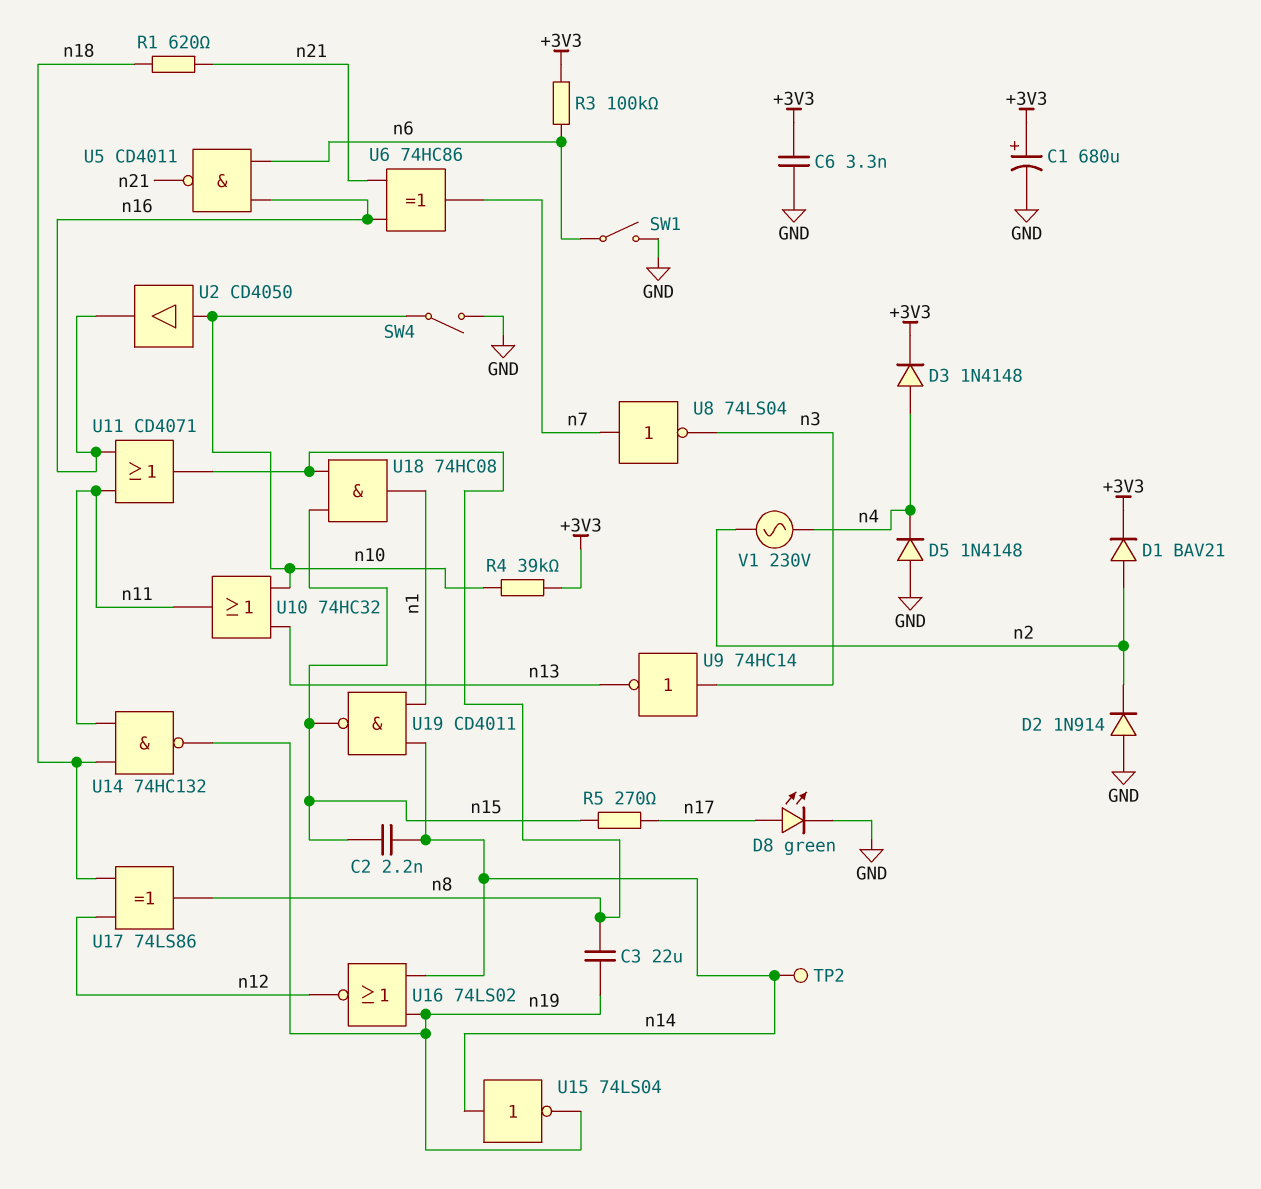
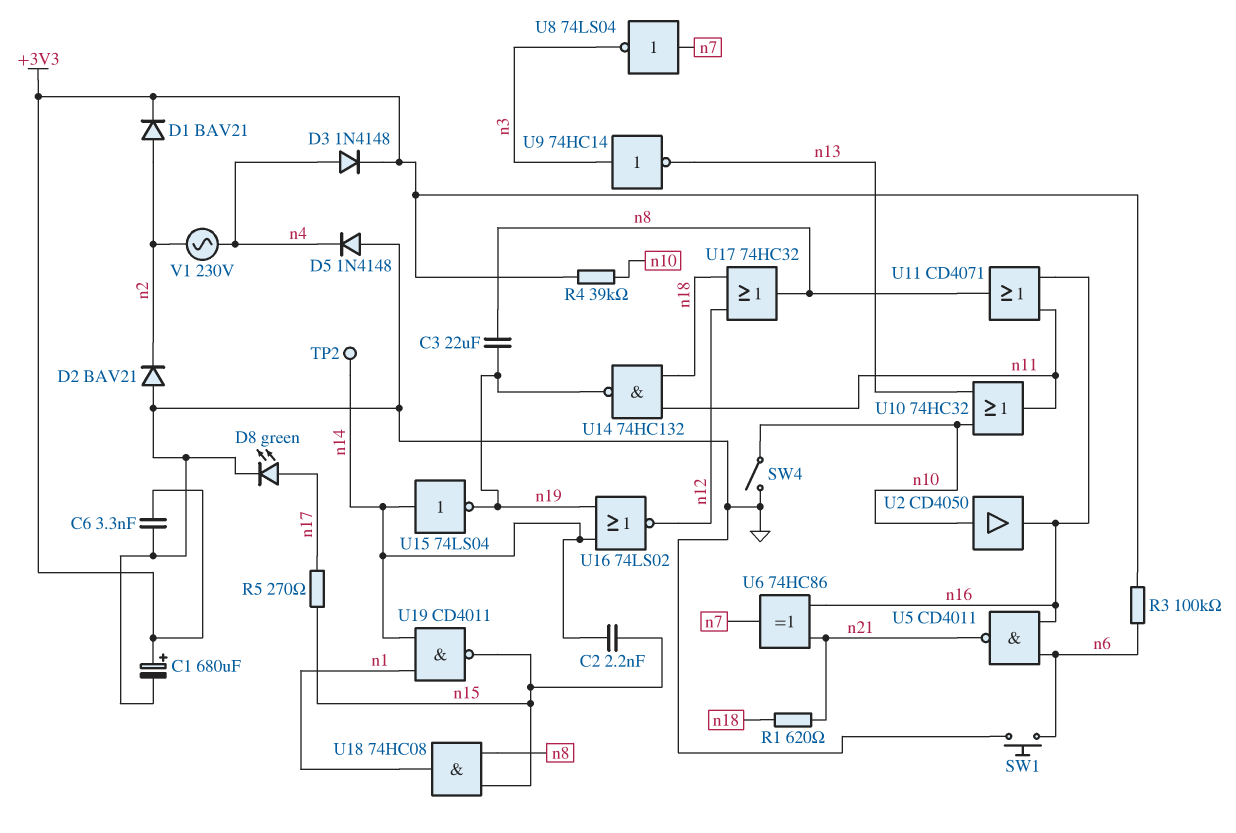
D2: diode 1N914 (A GND, K n2) -> diode BAV21 (A GND, K n2)
SW1: switch (GND, n6) -> button (GND, n6)
U17: XOR 74LS86 (in n12, in n18, out n8) -> OR 74HC32 (in n12, in n18, out n8)

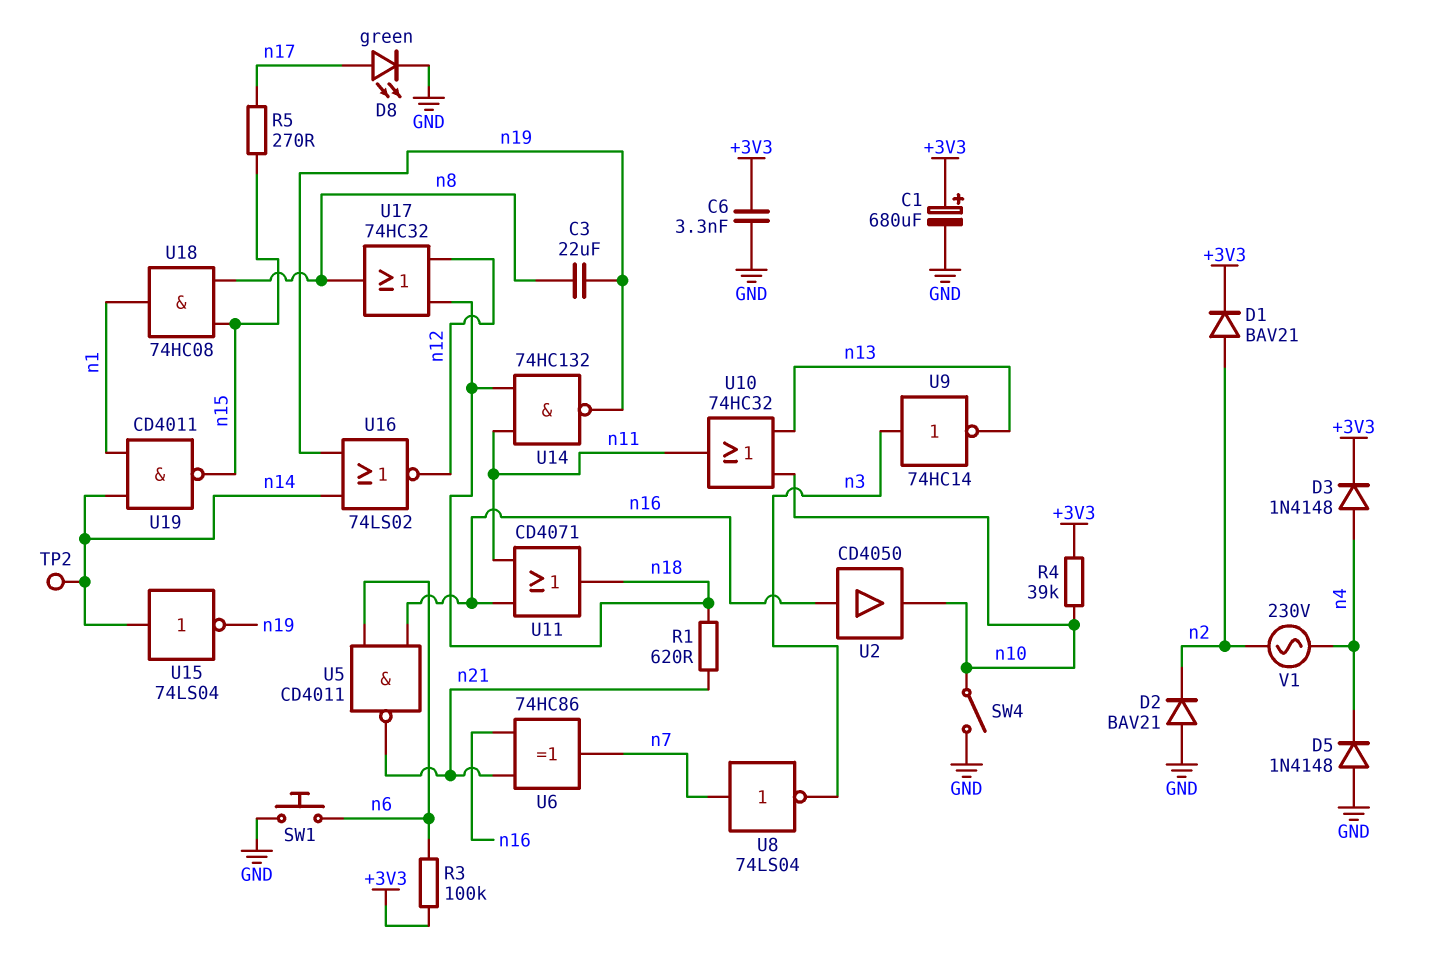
C2: 2.2nF (n14, n15) -> none
U2: buffer CD4050 (in n10, out n16) -> buffer CD4050 (in n16, out n10)
U11: OR CD4071 (in n11, in n16, out n8) -> OR CD4071 (in n11, in n16, out n18)

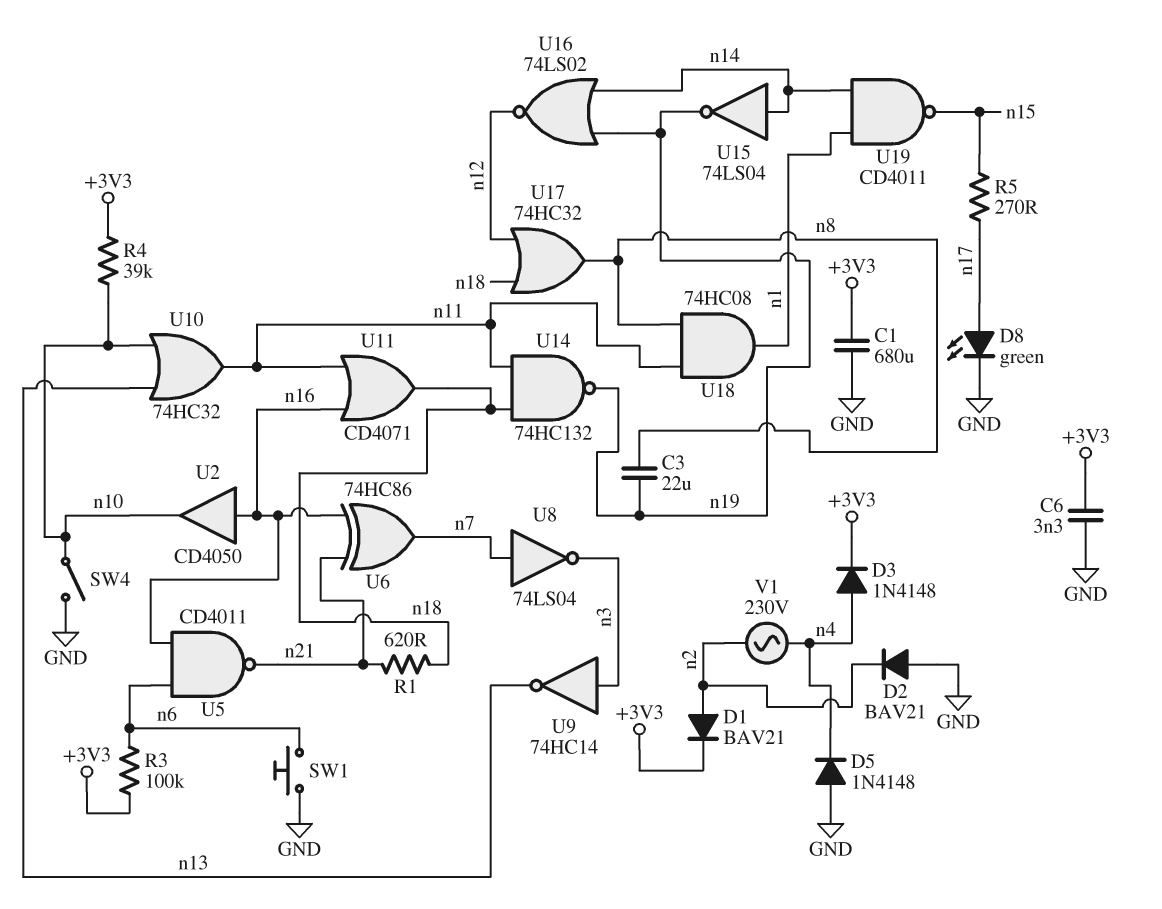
C1: 680uF (plus +3V3, minus GND) -> 680uF (+3V3, GND)
TP2: test point (n14) -> none
U18: AND 74HC08 (in n8, in n15, out n1) -> AND 74HC08 (in n8, in n11, out n1)

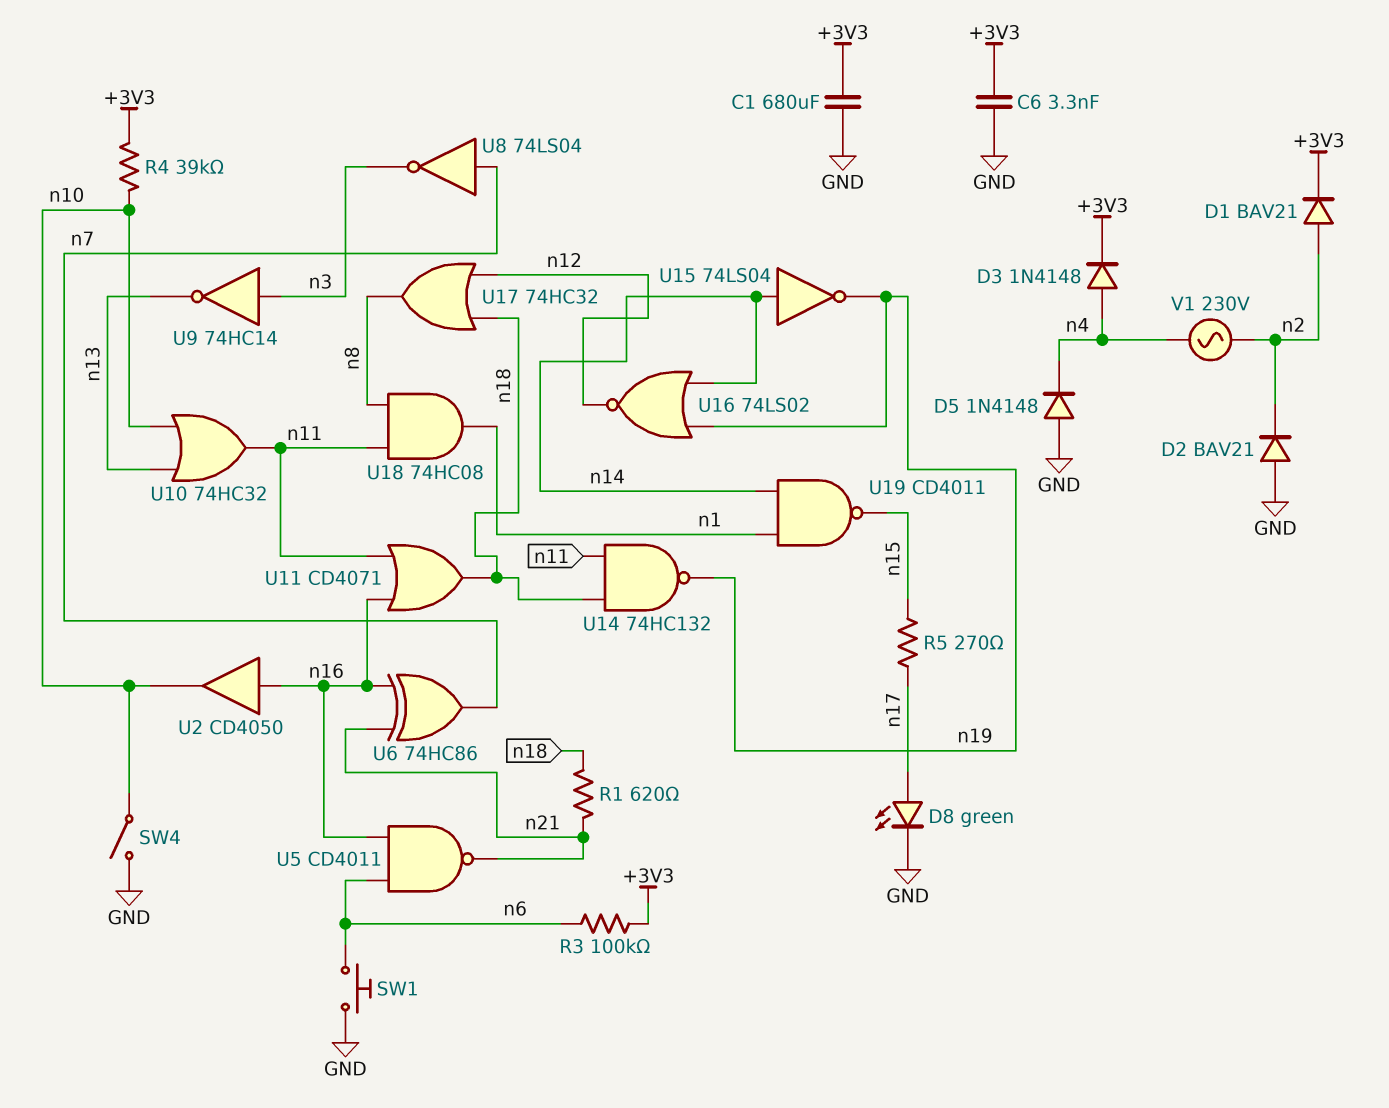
C3: 22uF (n8, n19) -> none

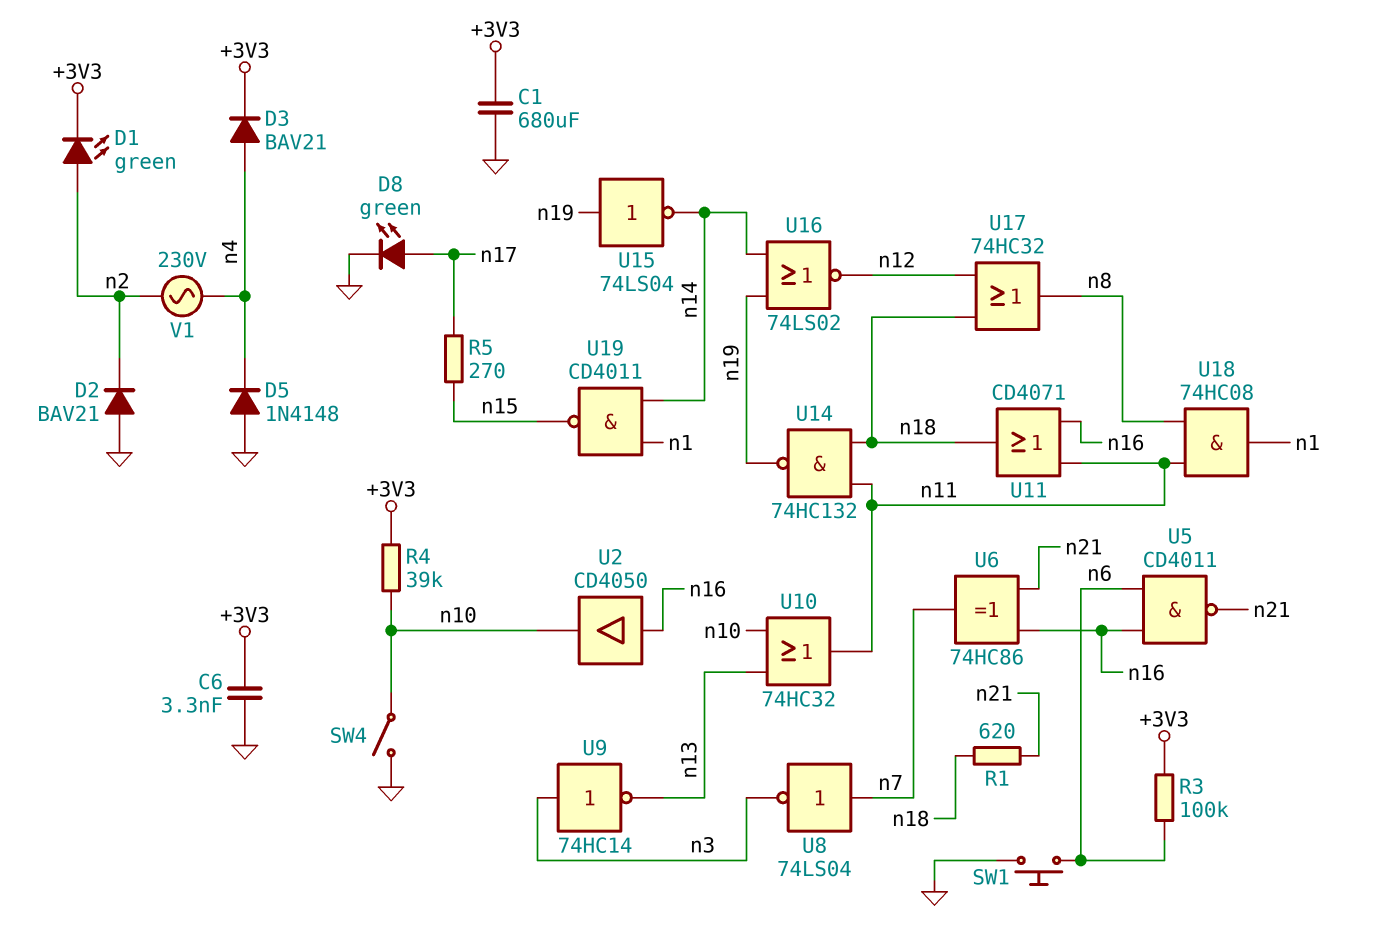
D1: diode BAV21 (A n2, K +3V3) -> LED green (A n2, K +3V3)
D3: diode 1N4148 (A n4, K +3V3) -> diode BAV21 (A n4, K +3V3)
U15: NOT 74LS04 (in n14, out n19) -> NOT 74LS04 (in n19, out n14)

